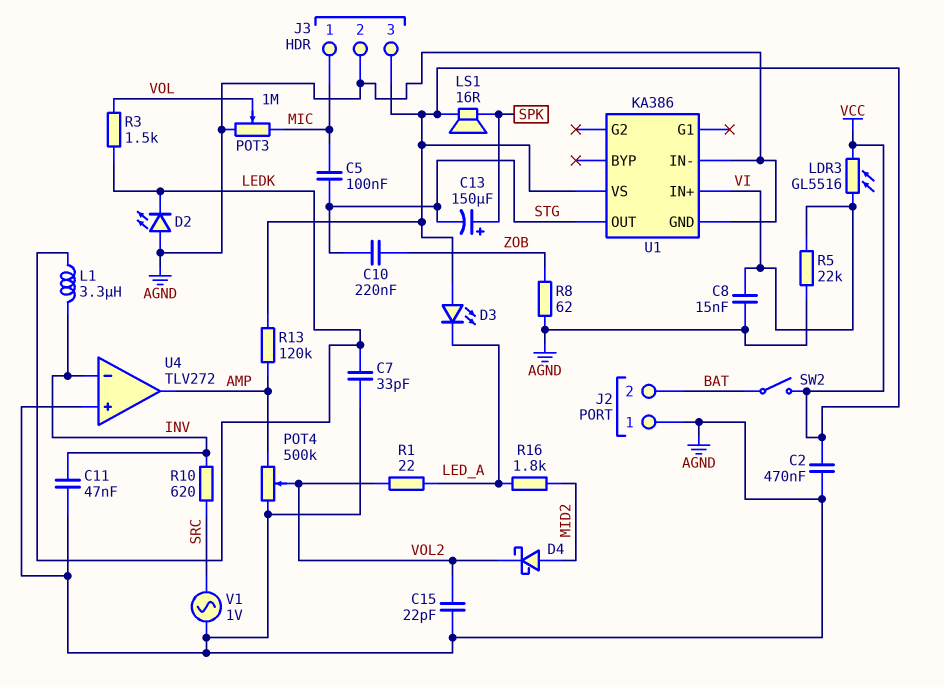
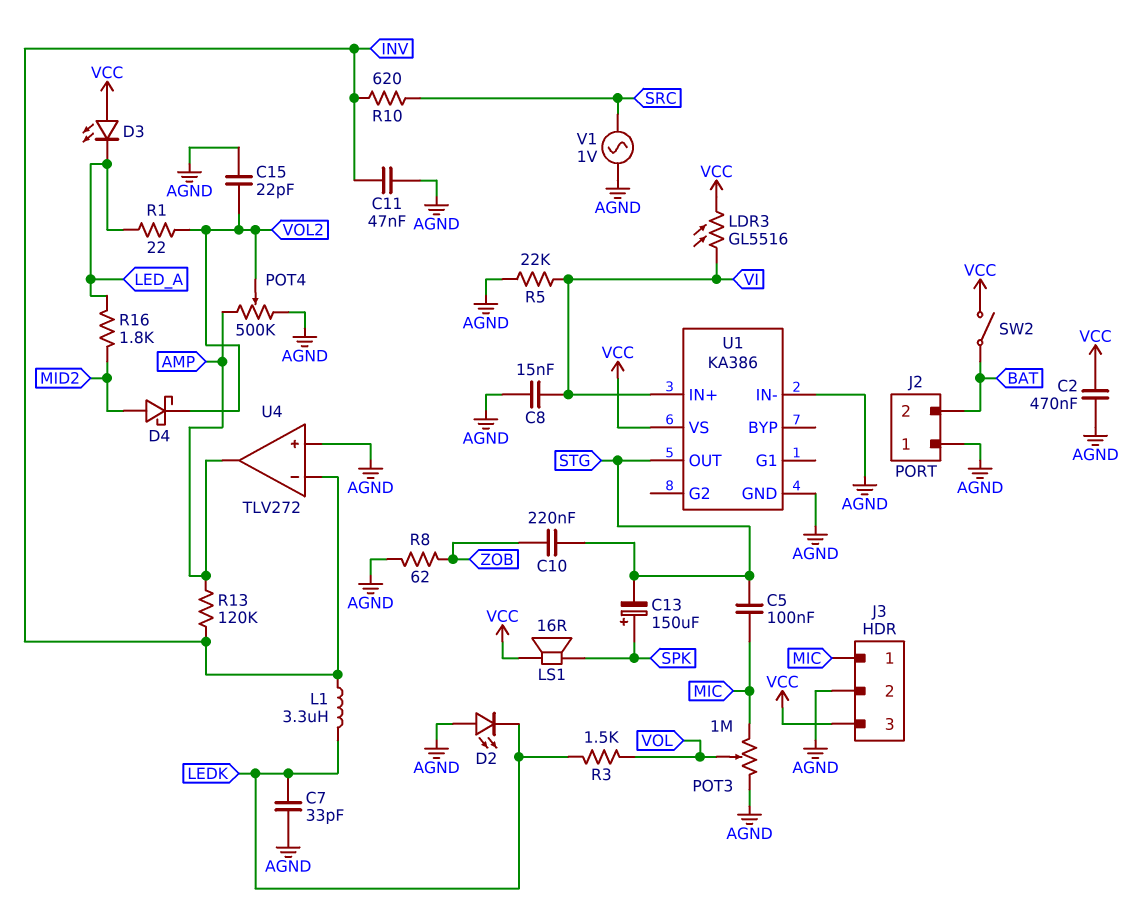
R13: 120k (AMP, VCC) -> 120k (AMP, INV)

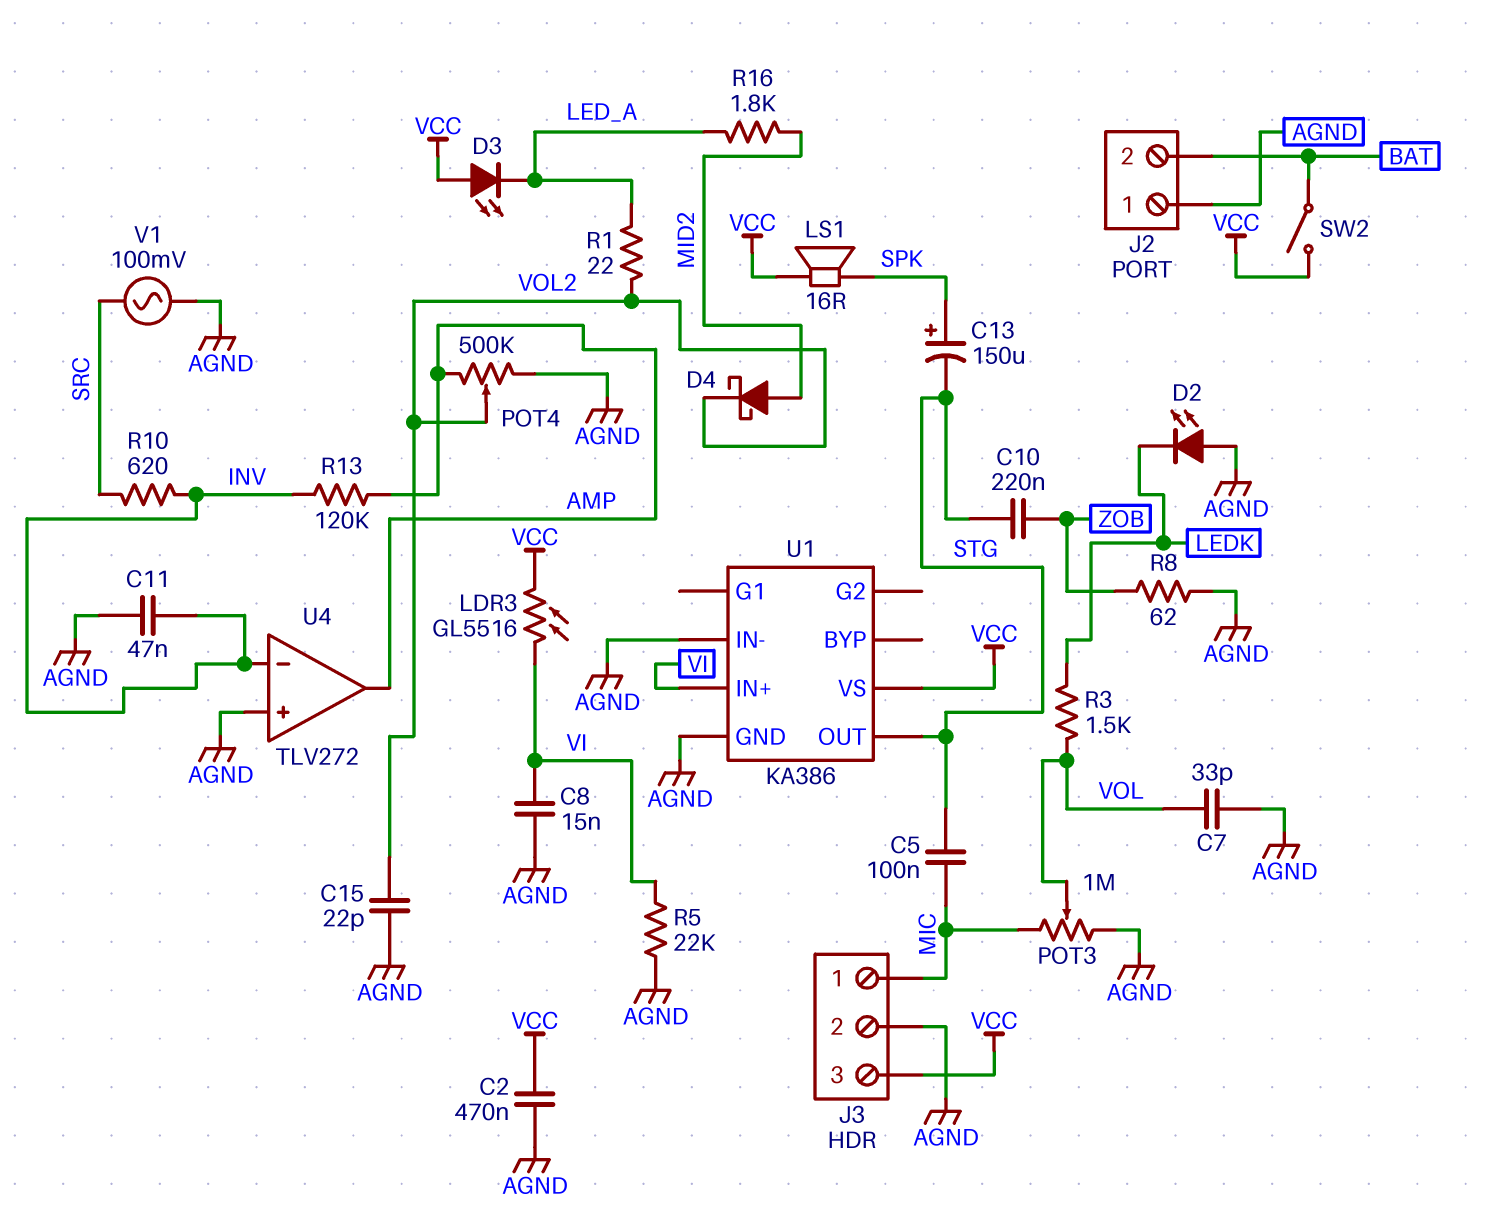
C7: 33pF (AGND, LEDK) -> 33pF (AGND, VOL)
L1: 3.3uH (INV, LEDK) -> none
V1: AC 1V (AGND, SRC) -> AC 100mV (AGND, SRC)

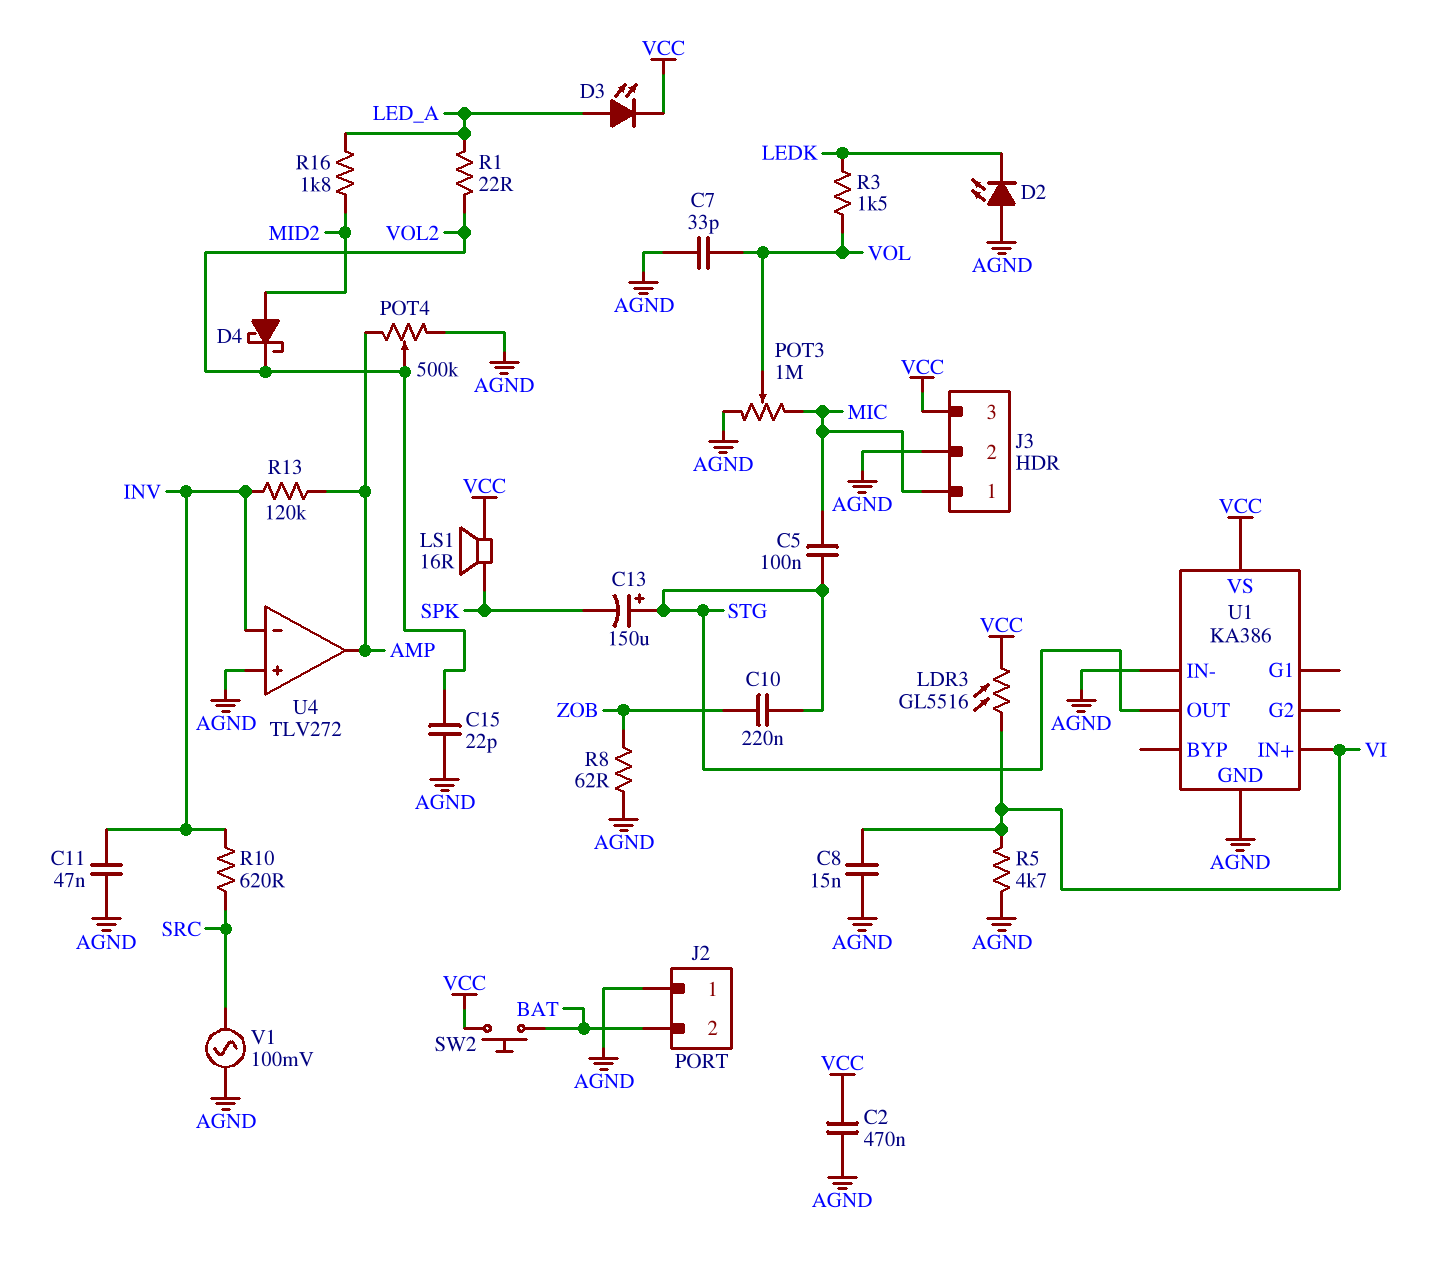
C13: 150uF (plus SPK, minus STG) -> 150uF (plus STG, minus SPK)
D3: LED (A VCC, K LED_A) -> LED (A LED_A, K VCC)
R5: 22k (AGND, VI) -> 4.7k (AGND, VI)
SW2: switch (BAT, VCC) -> button (BAT, VCC)

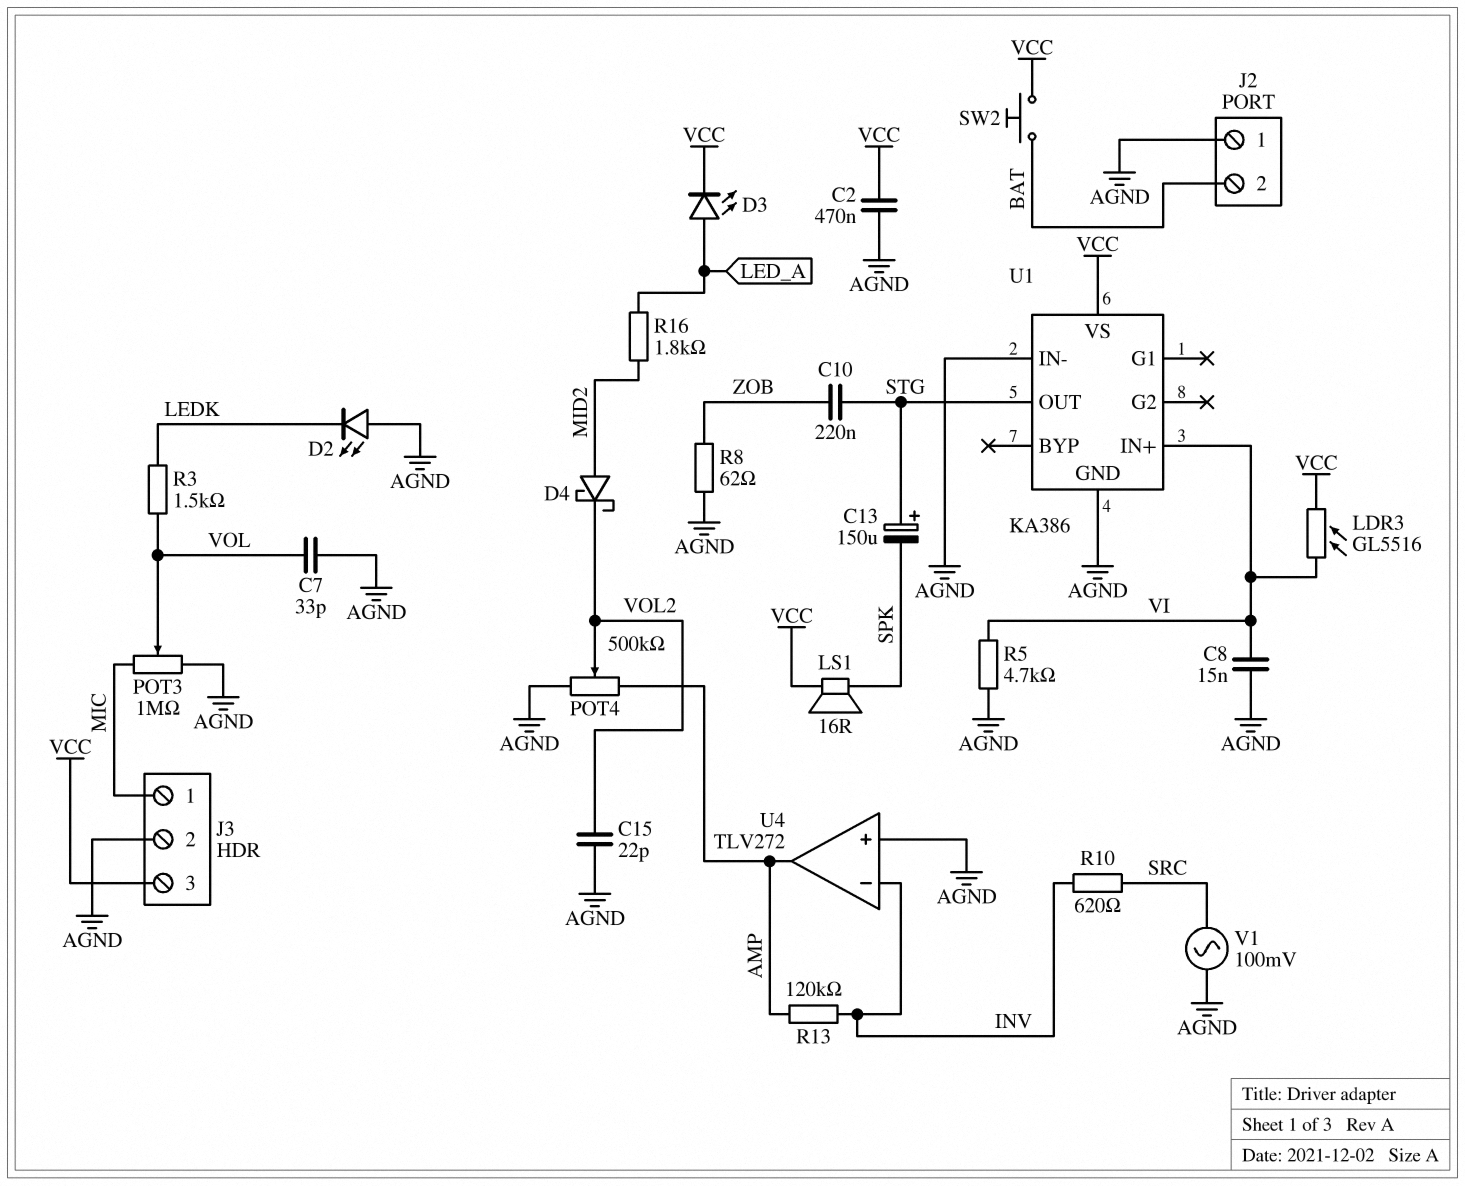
C5: 100nF (MIC, STG) -> none
C11: 47nF (AGND, INV) -> none
R1: 22 (LED_A, VOL2) -> none

